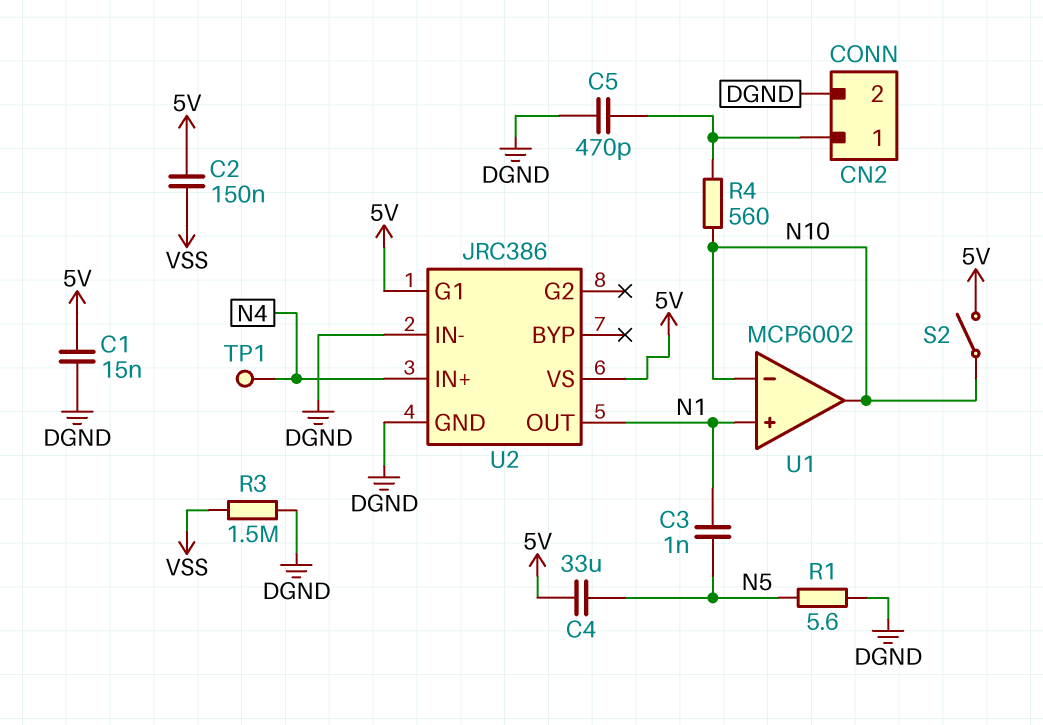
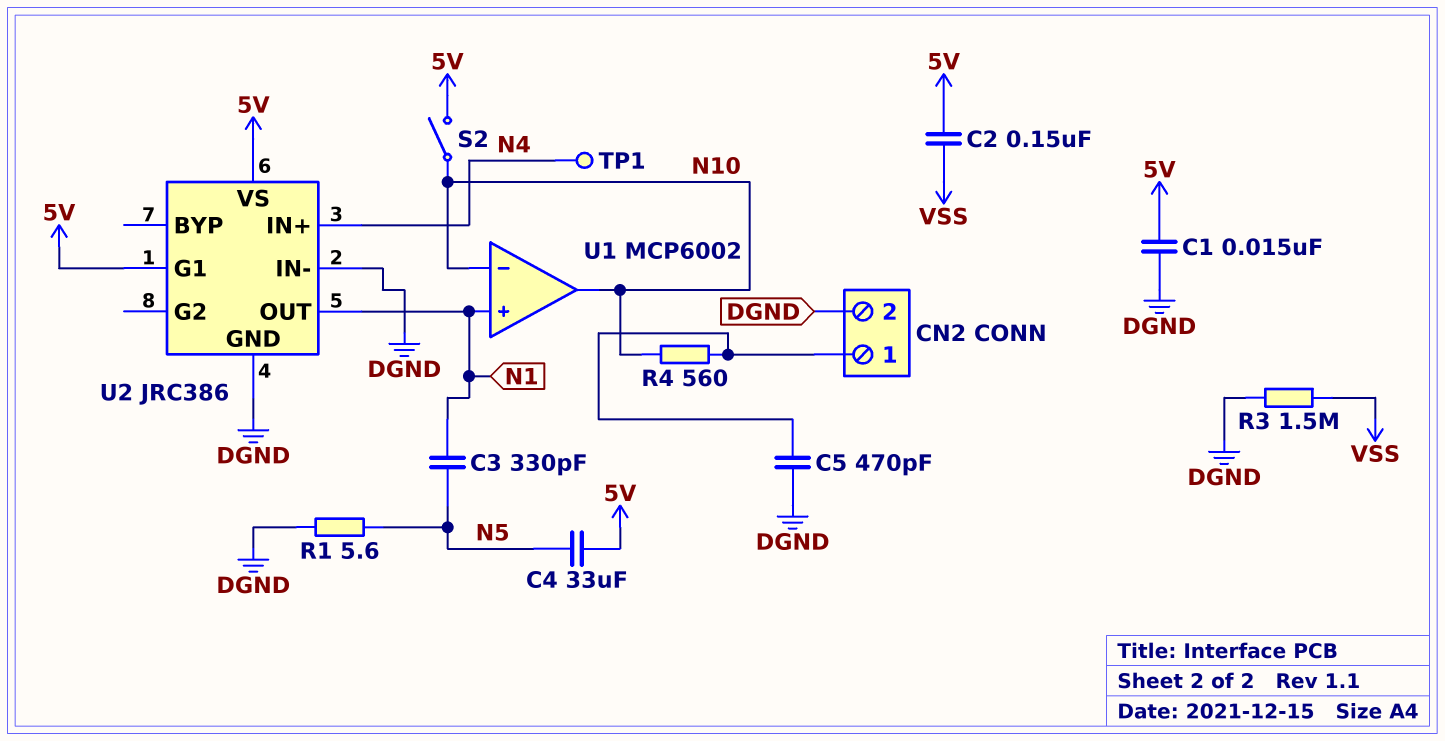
C3: 1nF (N1, N5) -> 330pF (N1, N5)

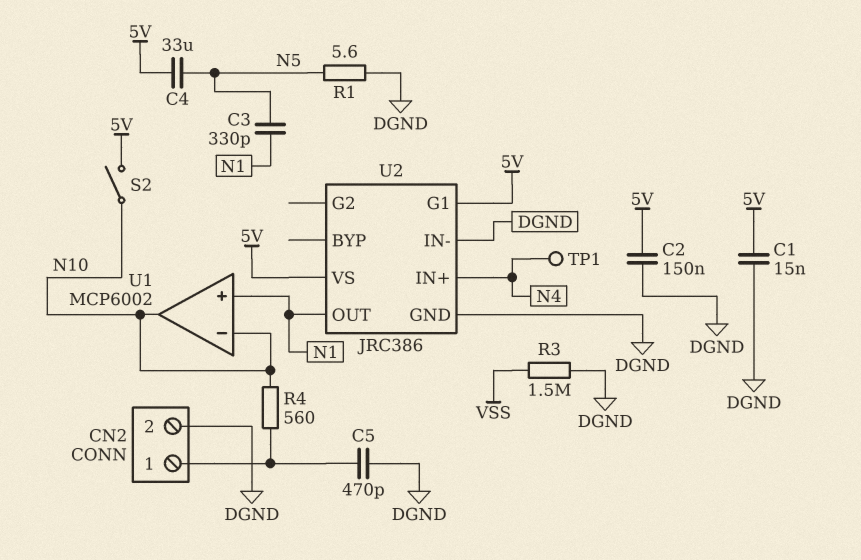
C2: 150nF (5V, VSS) -> 150nF (5V, DGND)

